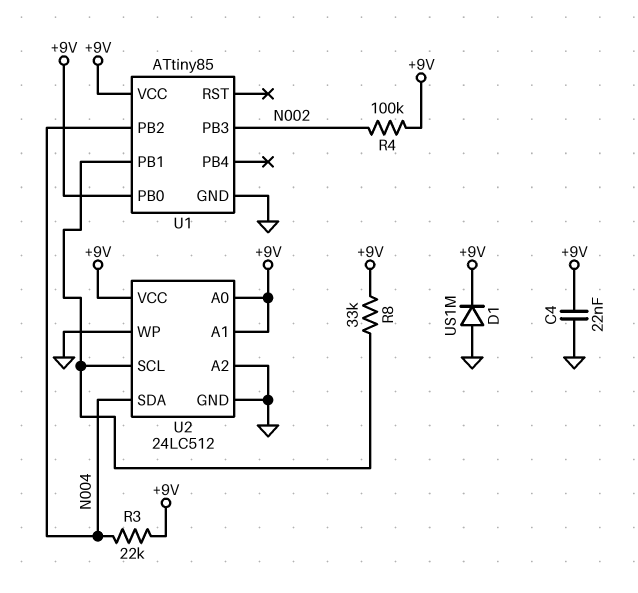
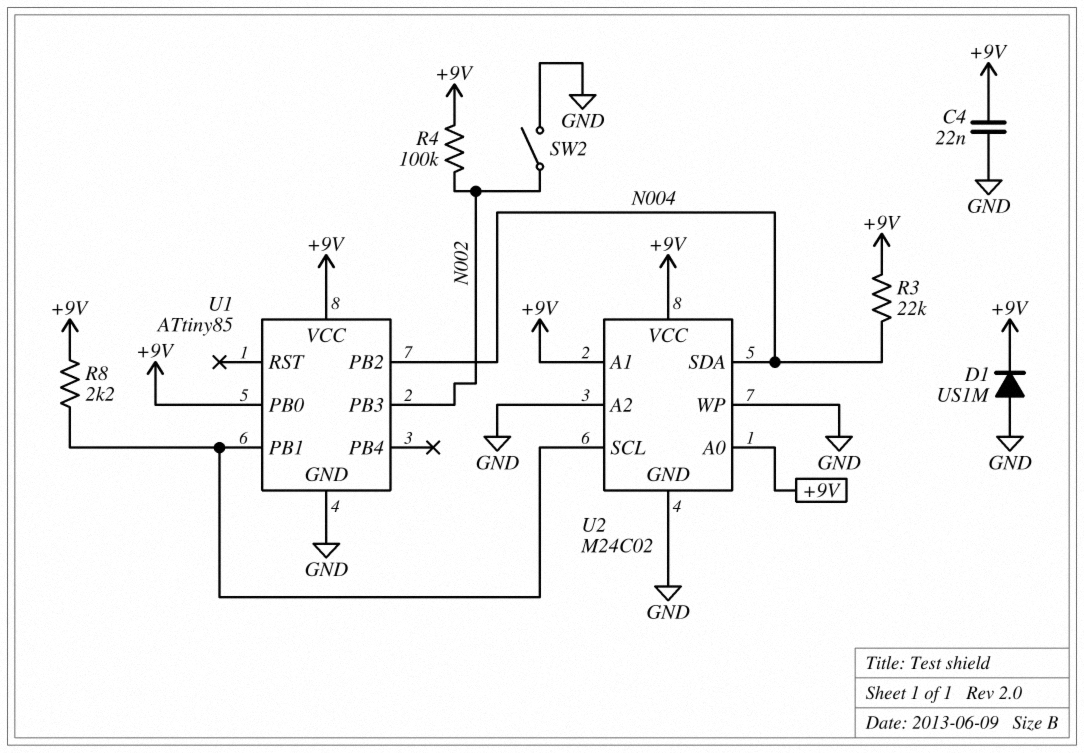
R8: 33k (+9V, U1/PB1) -> 2.2k (+9V, U1/PB1)
SW2: none -> switch (GND, N002)
U2: 24LC512 -> M24C02

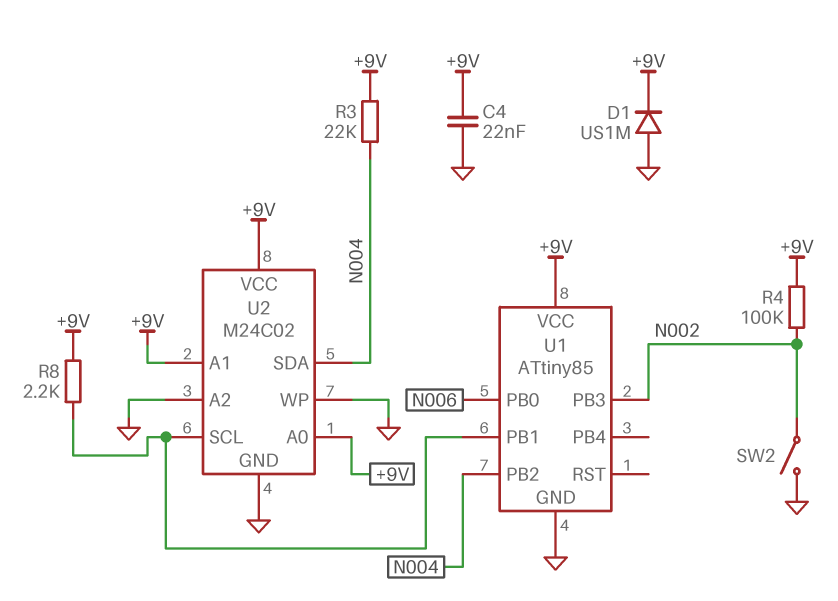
U1 pin PB0: +9V -> N006

